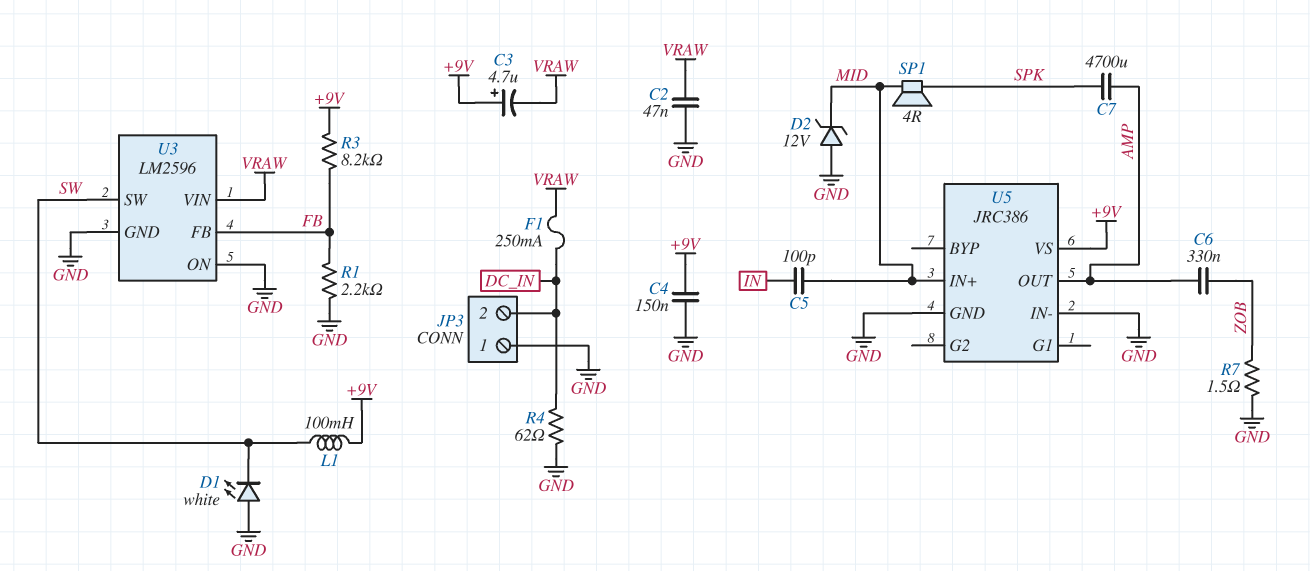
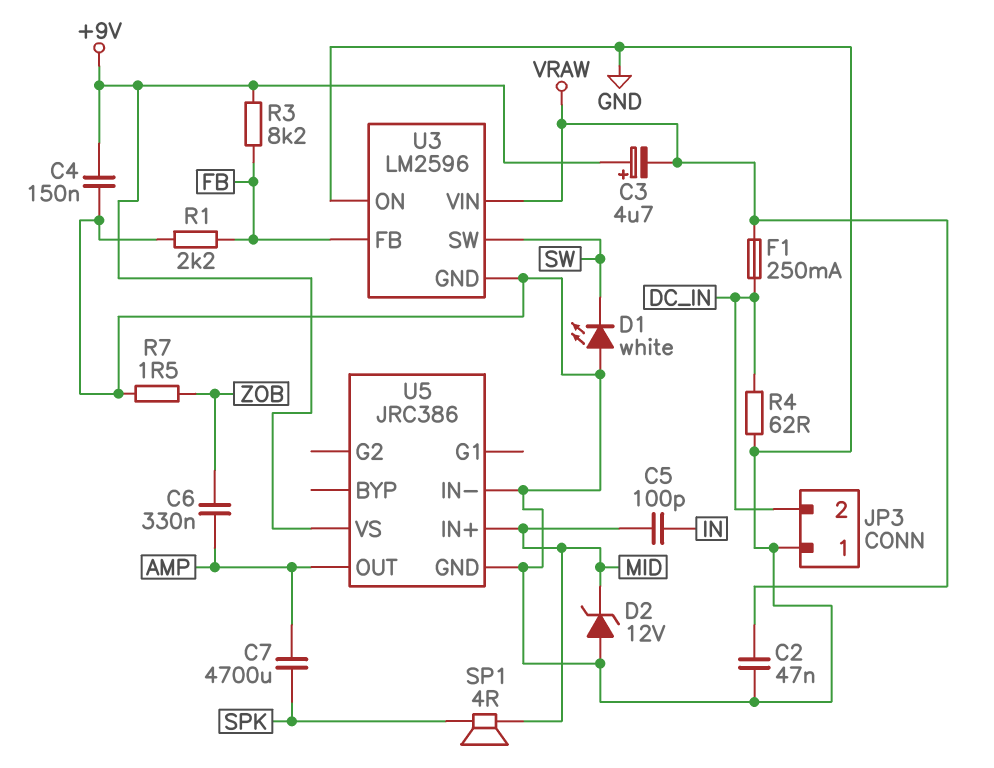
L1: 100mH (+9V, SW) -> none

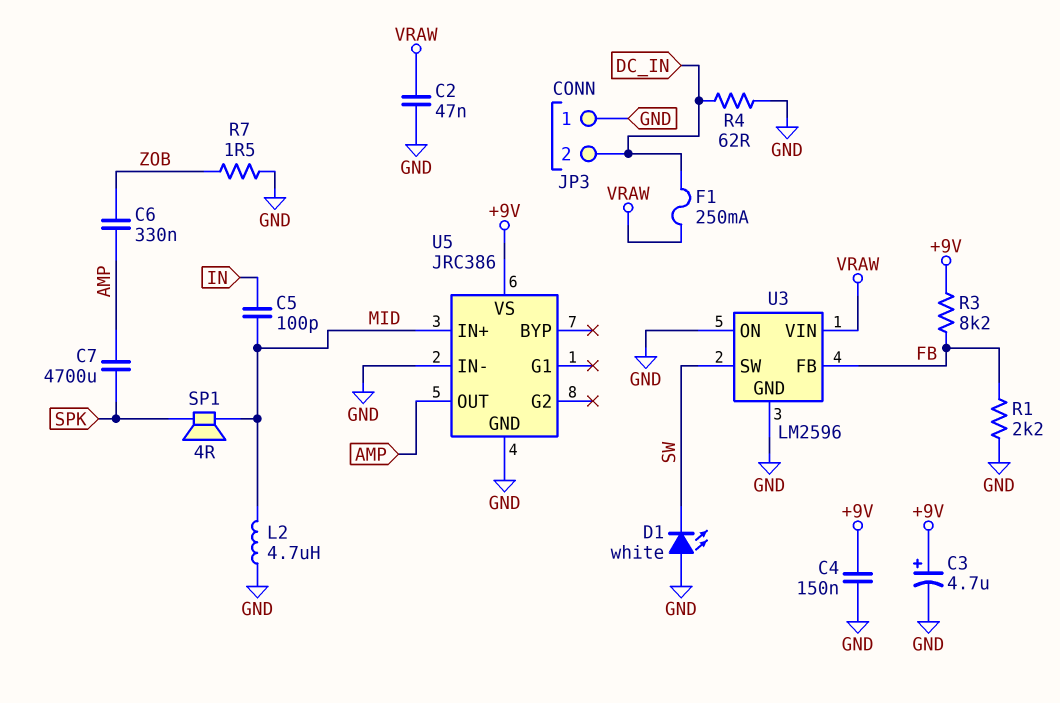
C3: 4.7uF (plus +9V, minus VRAW) -> 4.7uF (plus +9V, minus GND)
D2: zener 12V (A GND, K MID) -> none
L2: none -> 4.7uH (GND, MID)

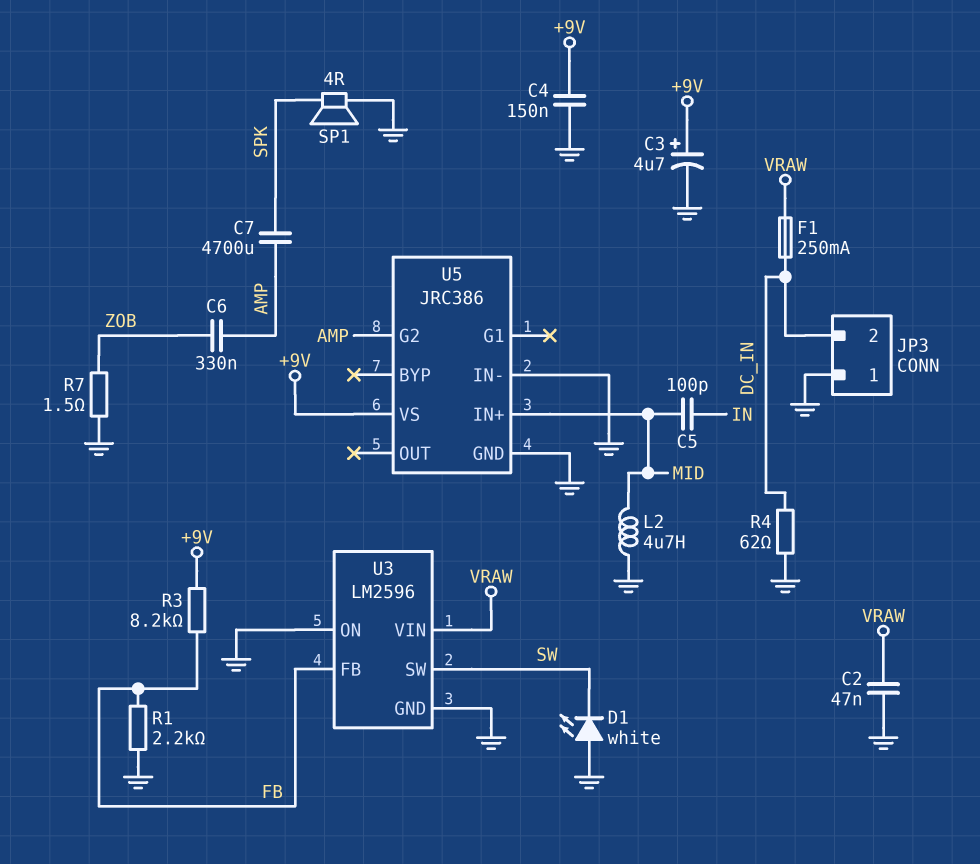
SP1: speaker 4R (MID, SPK) -> speaker 4R (GND, SPK)
U5 pin G2: none -> AMP
U5 pin OUT: AMP -> none

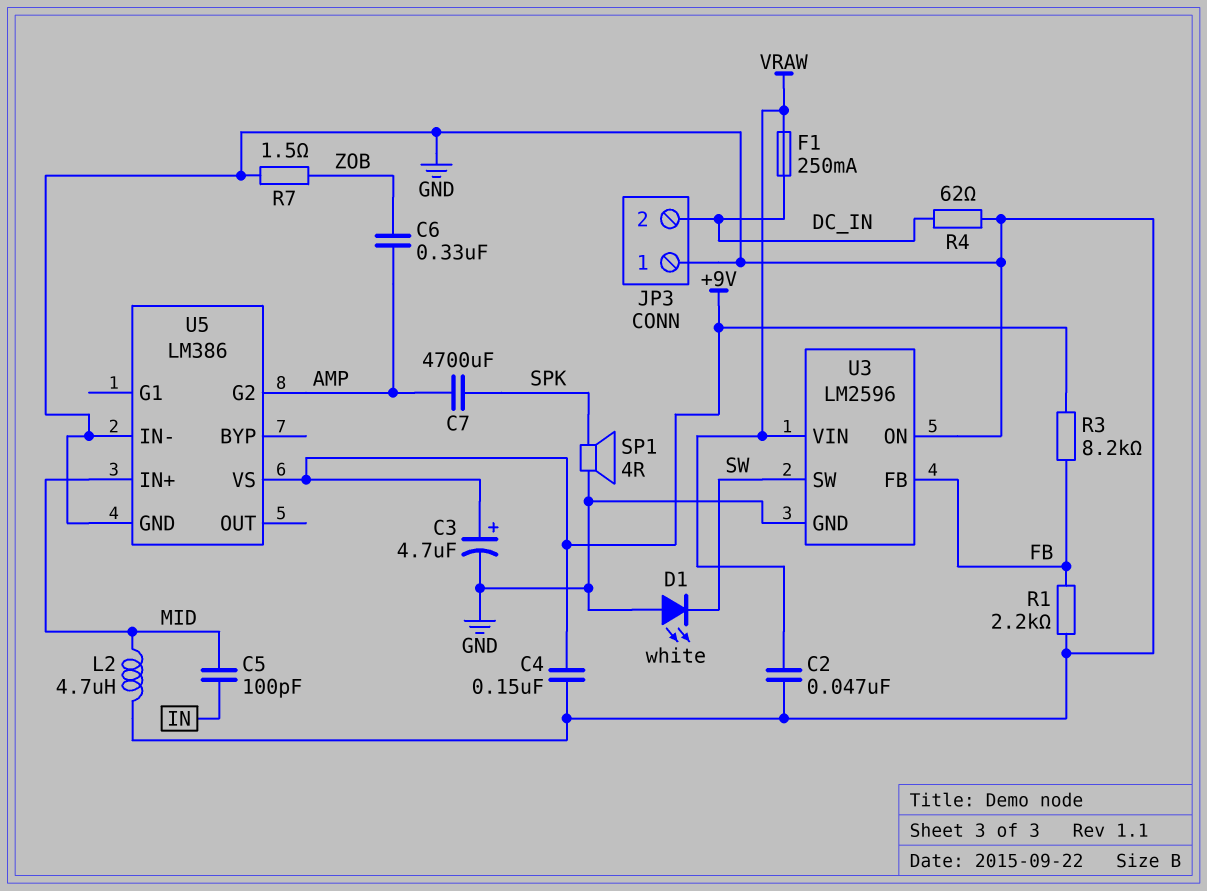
U5: JRC386 -> LM386

